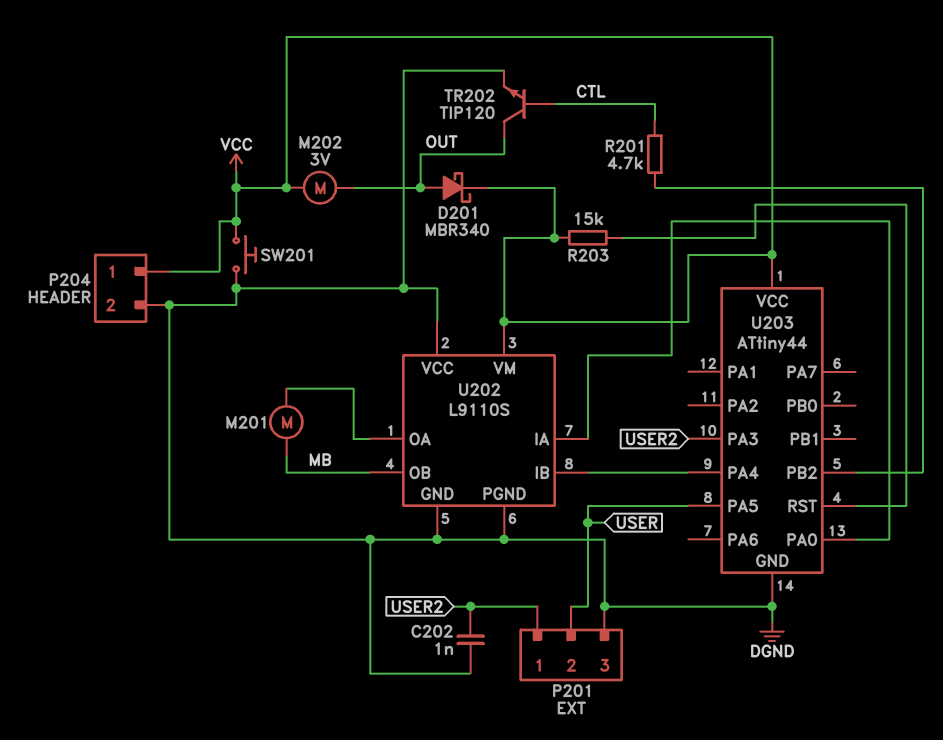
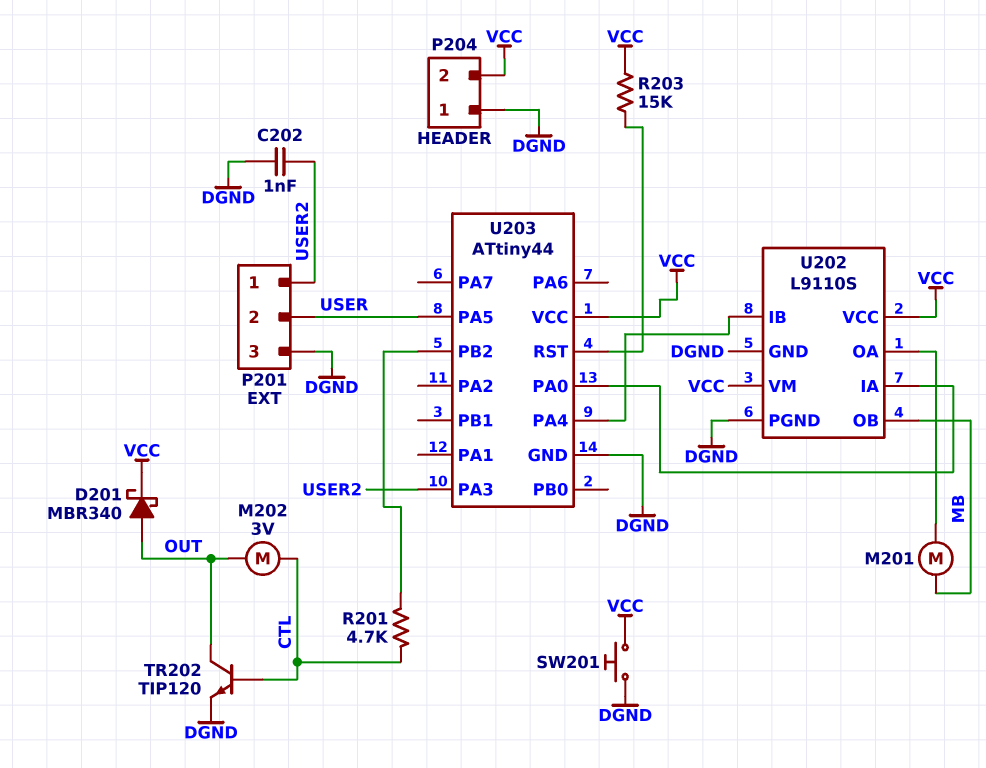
M202: motor 3V (OUT, VCC) -> motor 3V (CTL, OUT)
P204 pin 1: VCC -> DGND
P204 pin 2: DGND -> VCC
U202 pin VCC: DGND -> VCC

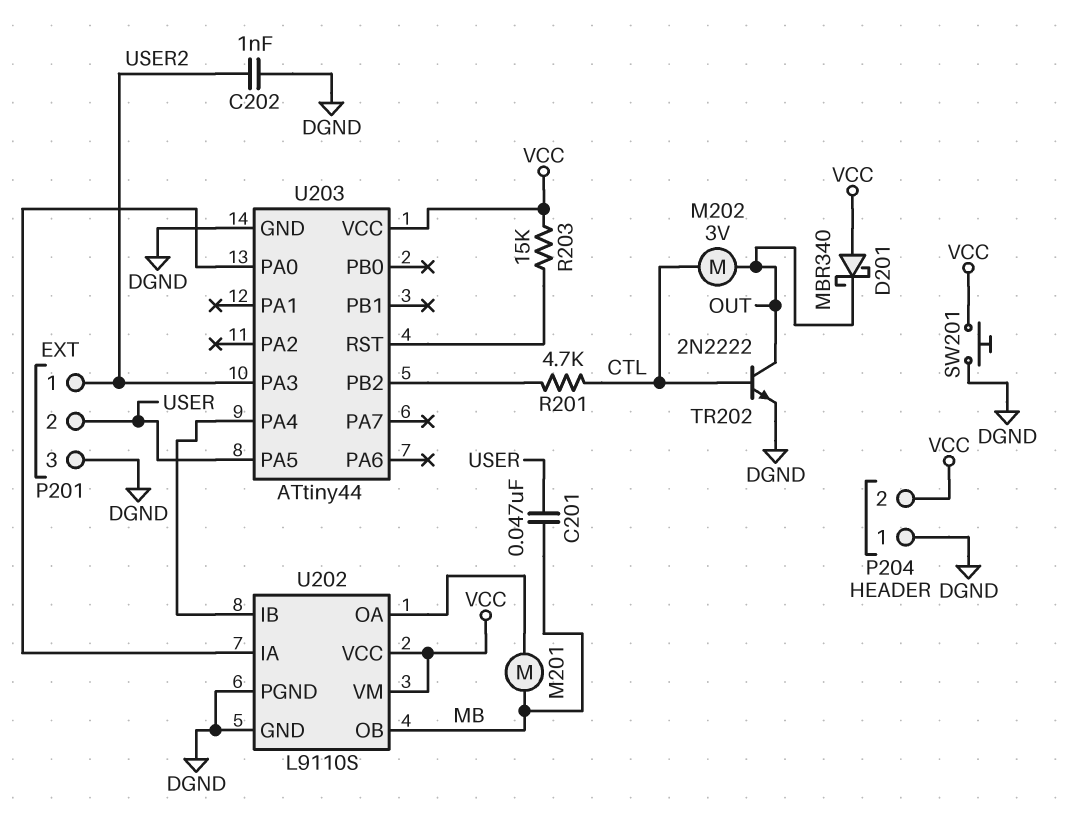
C201: none -> 47nF (MB, USER)
D201: schottky MBR340 (A OUT, K VCC) -> schottky MBR340 (A VCC, K OUT)
TR202: NPN TIP120 (B CTL, C OUT, E DGND) -> NPN 2N2222 (B CTL, C OUT, E DGND)

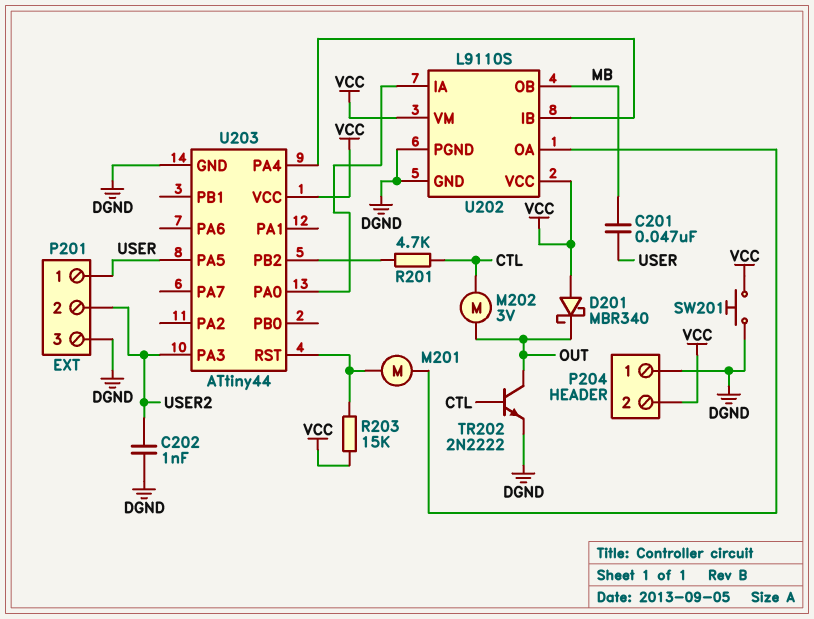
M201: motor (MB, U202/OA) -> motor (U202/OA, U203/RST)
P201 pin 1: USER2 -> USER
P201 pin 2: USER -> USER2

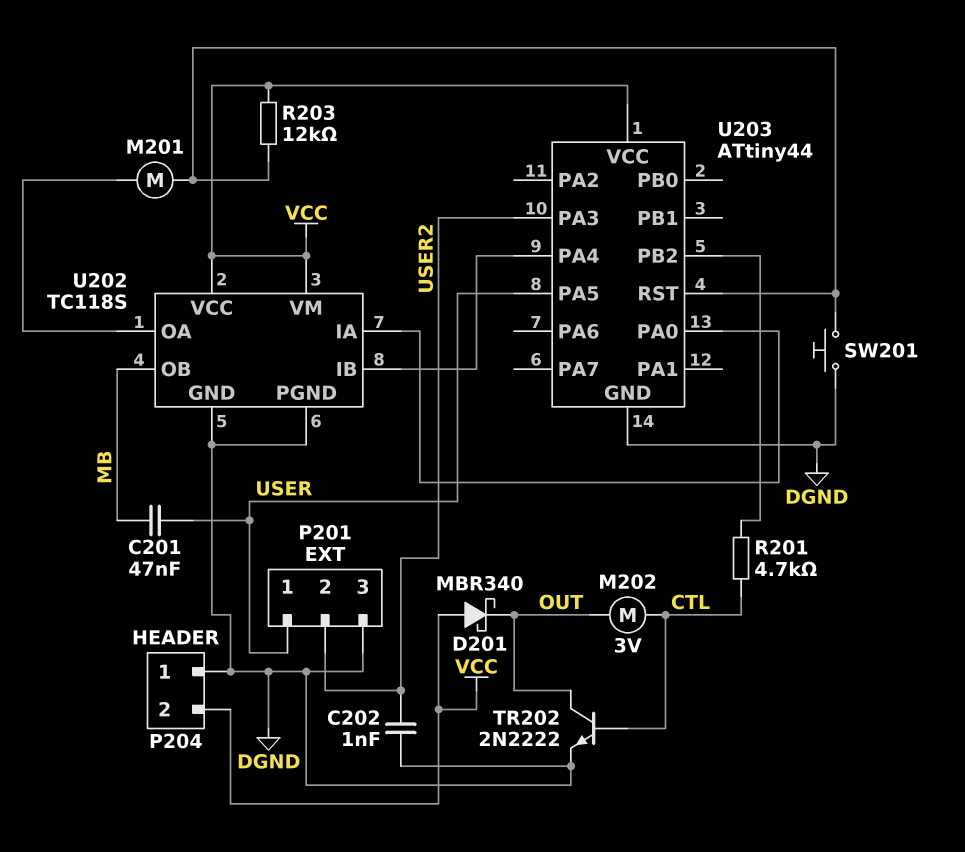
R203: 15k (U203/RST, VCC) -> 12k (U203/RST, VCC)
SW201: button (DGND, VCC) -> button (DGND, U203/RST)
U202: L9110S -> TC118S

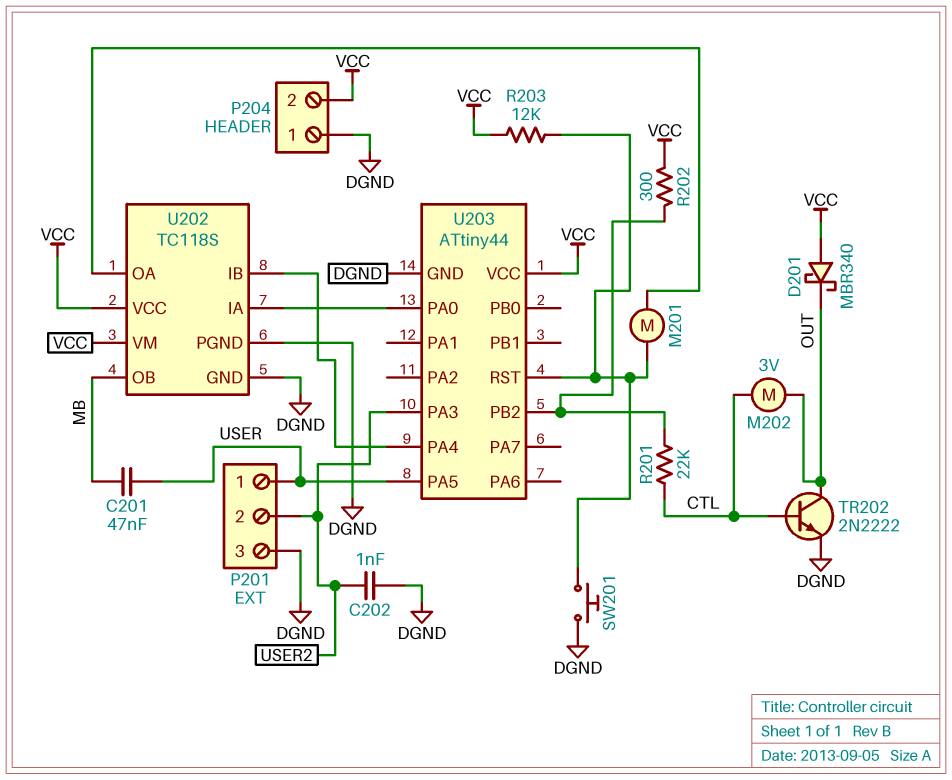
R201: 4.7k (CTL, U203/PB2) -> 22k (CTL, U203/PB2)
R202: none -> 300 (U203/PB2, VCC)

